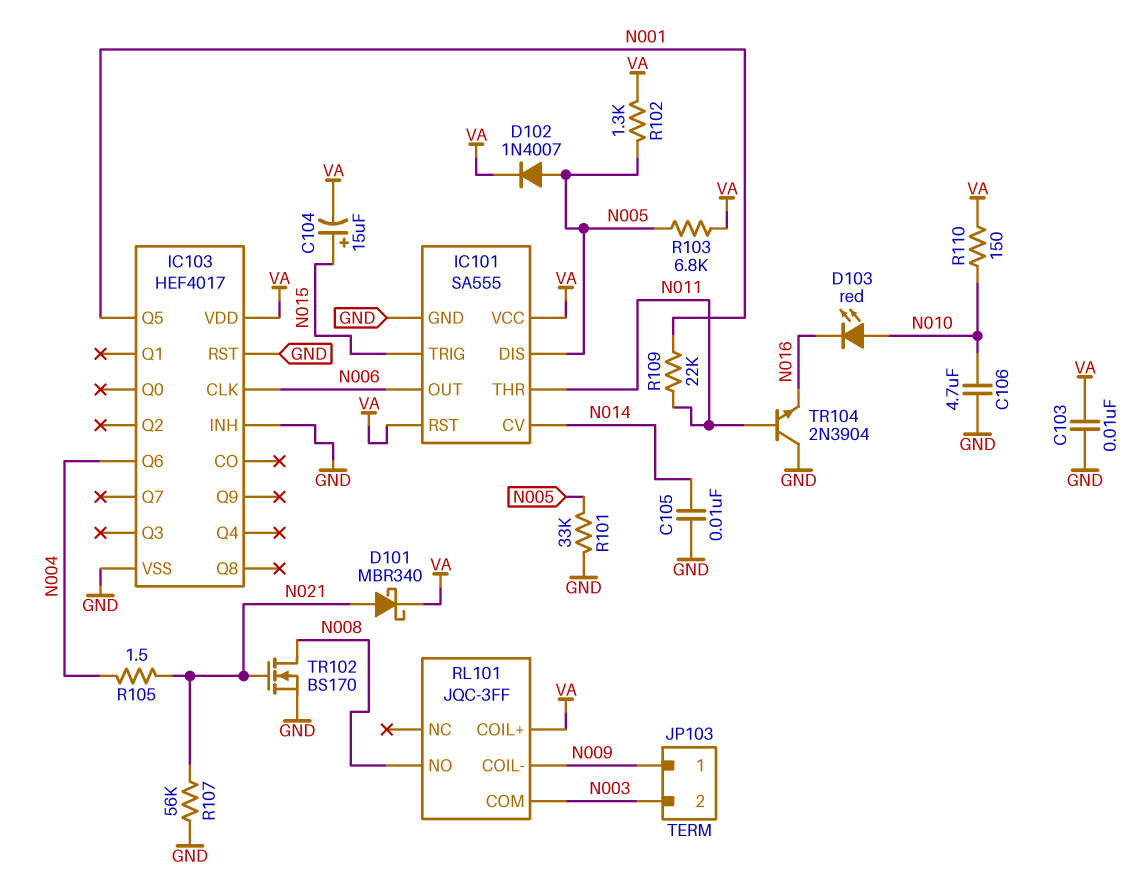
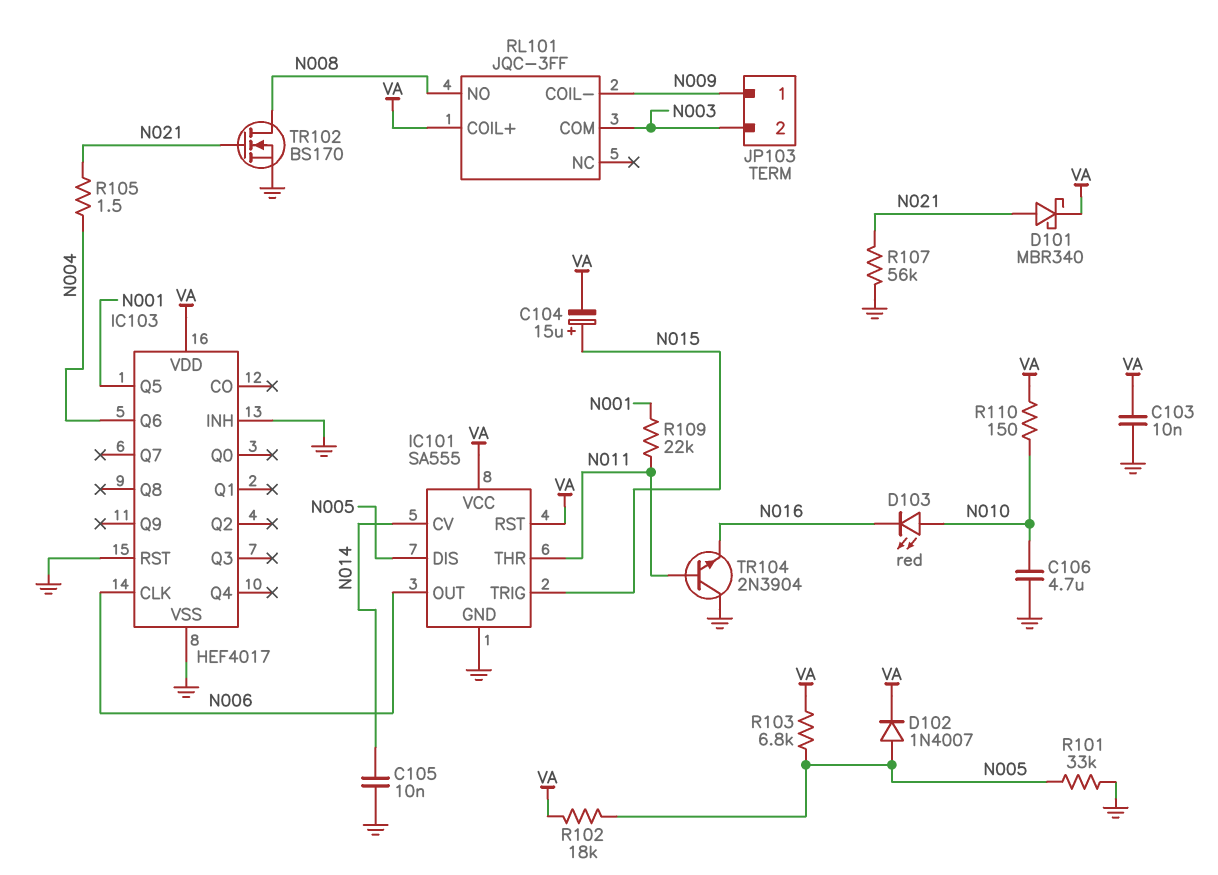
R102: 1.3k (N005, VA) -> 18k (N005, VA)

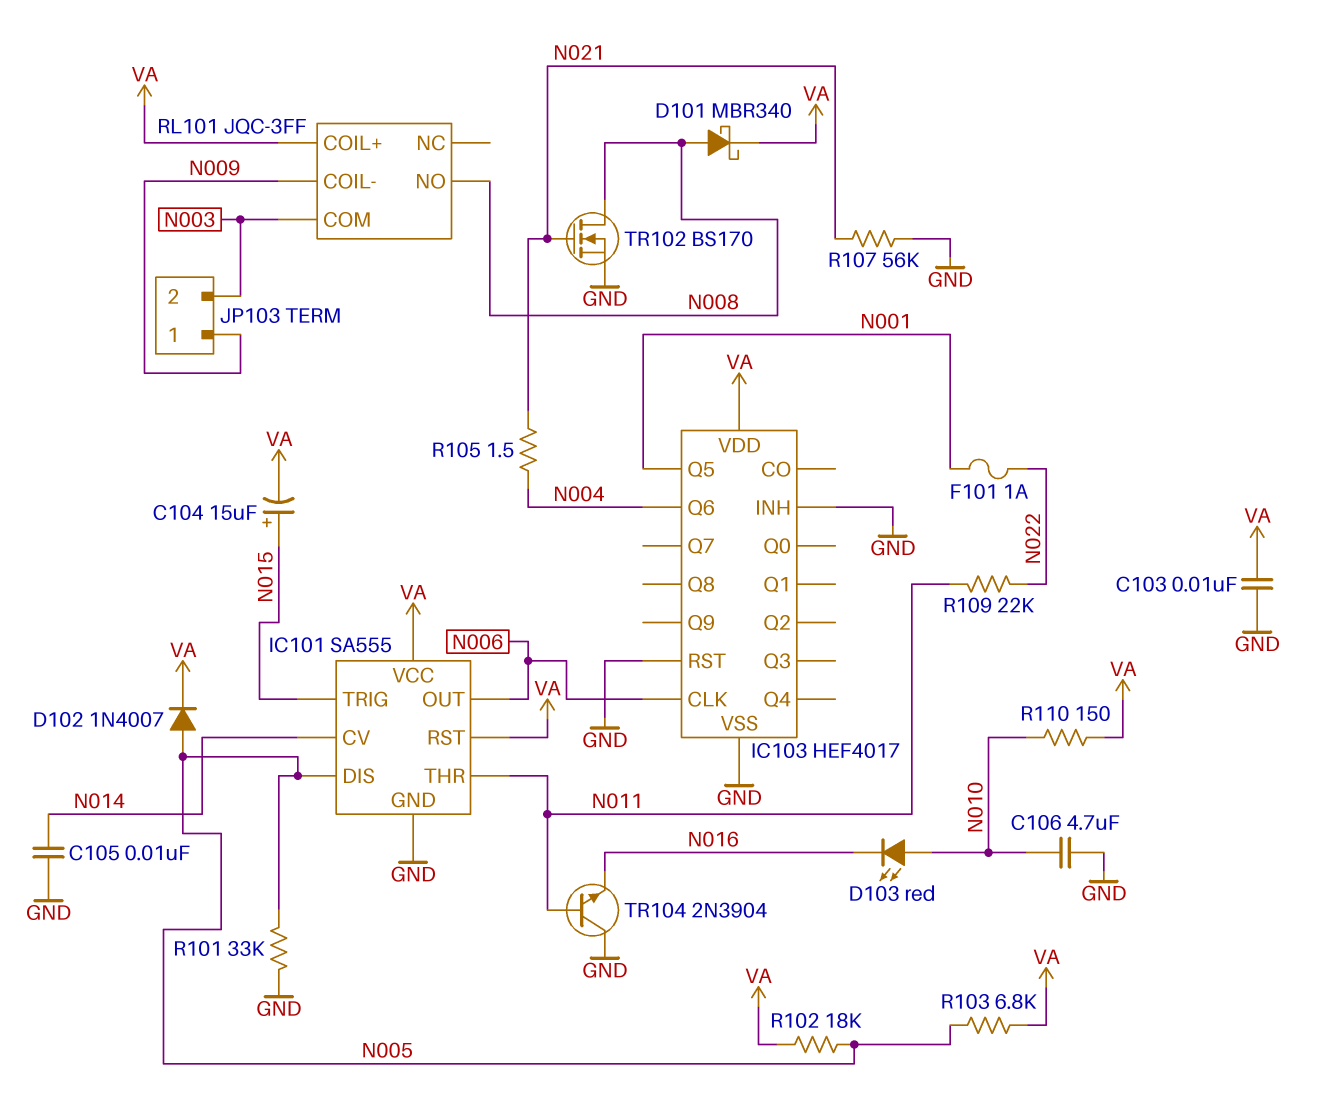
D101: schottky MBR340 (A N021, K VA) -> schottky MBR340 (A N008, K VA)
F101: none -> 1A (N001, N022)
R109: 22k (N001, N011) -> 22k (N011, N022)

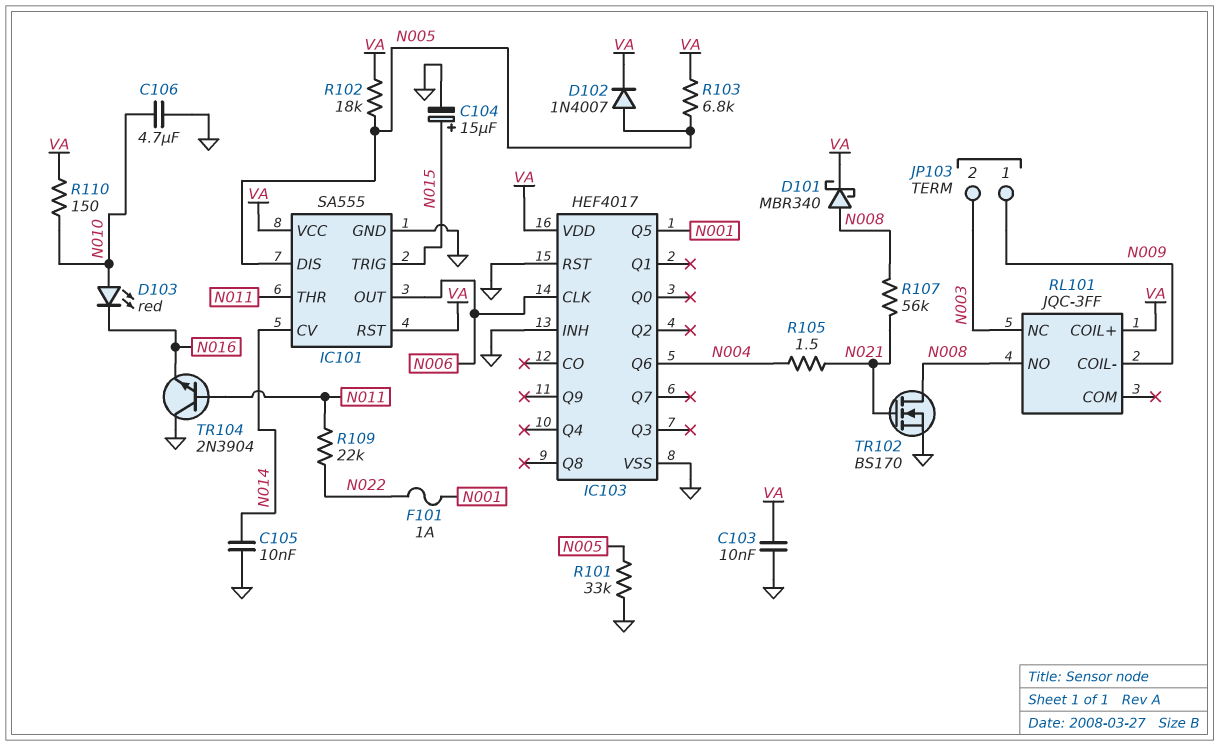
C104: 15uF (plus N015, minus VA) -> 15uF (plus N015, minus GND)
R107: 56k (GND, N021) -> 56k (N008, N021)
RL101 pin COM: N003 -> none
RL101 pin NC: none -> N003

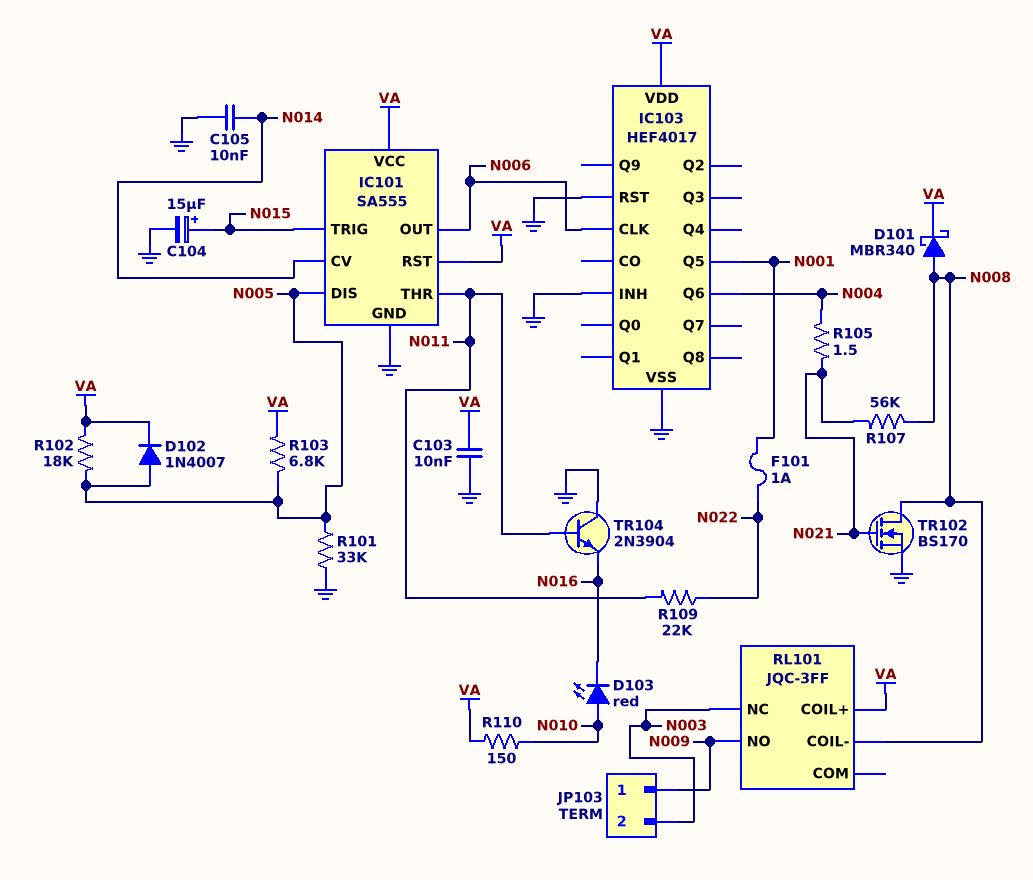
C106: 4.7uF (GND, N010) -> none
RL101 pin COIL-: N009 -> N008
RL101 pin NO: N008 -> N009

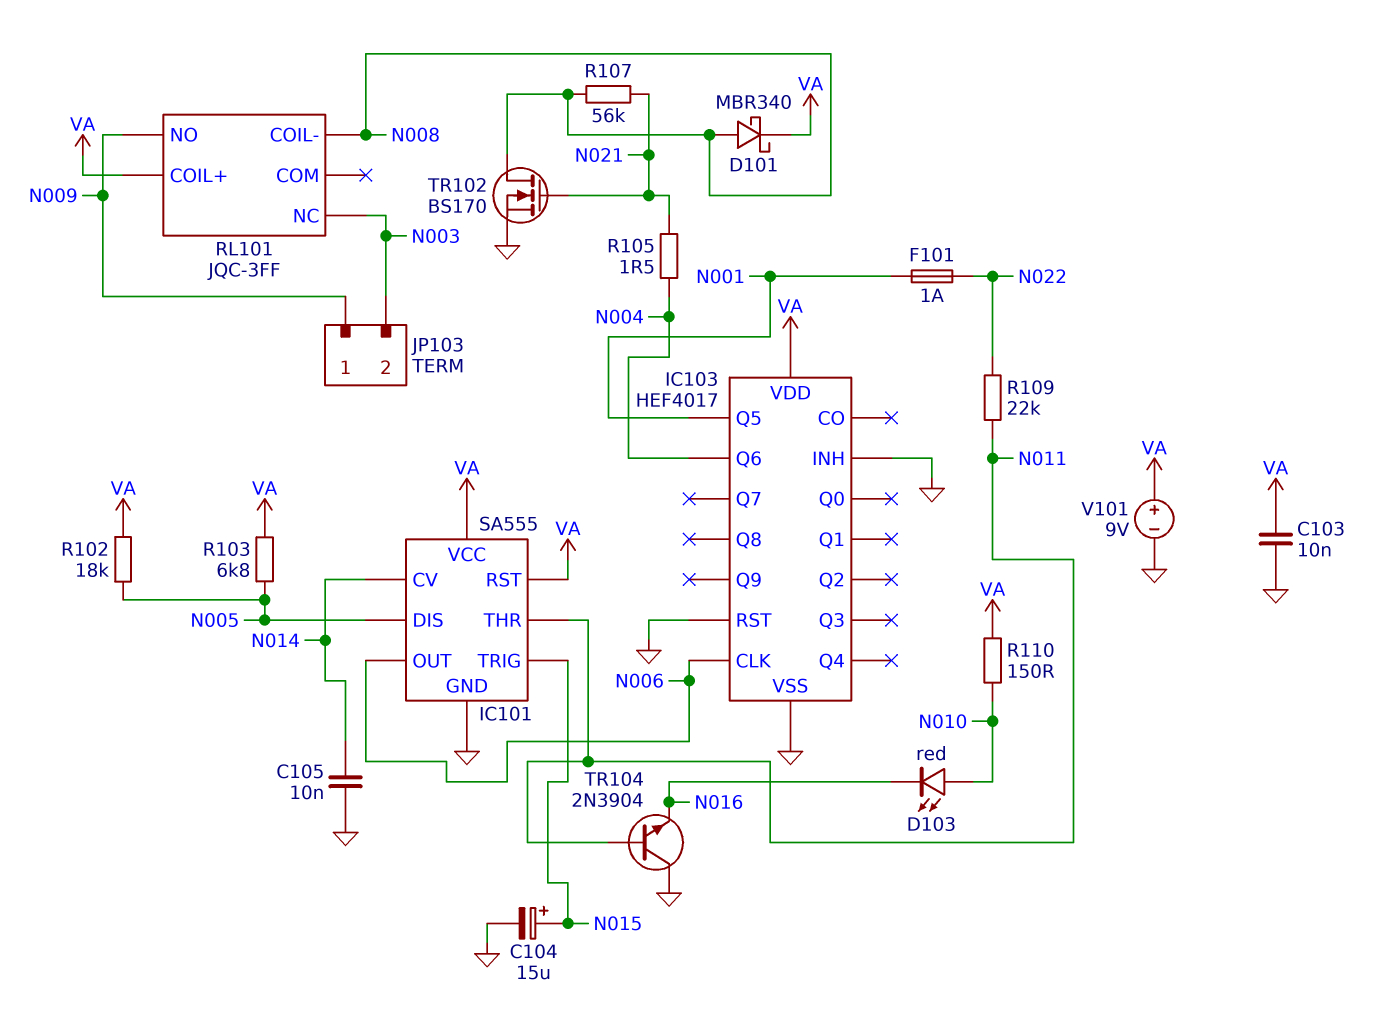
D102: diode 1N4007 (A N005, K VA) -> none
R101: 33k (GND, N005) -> none
V101: none -> 9V (plus VA, minus GND)

